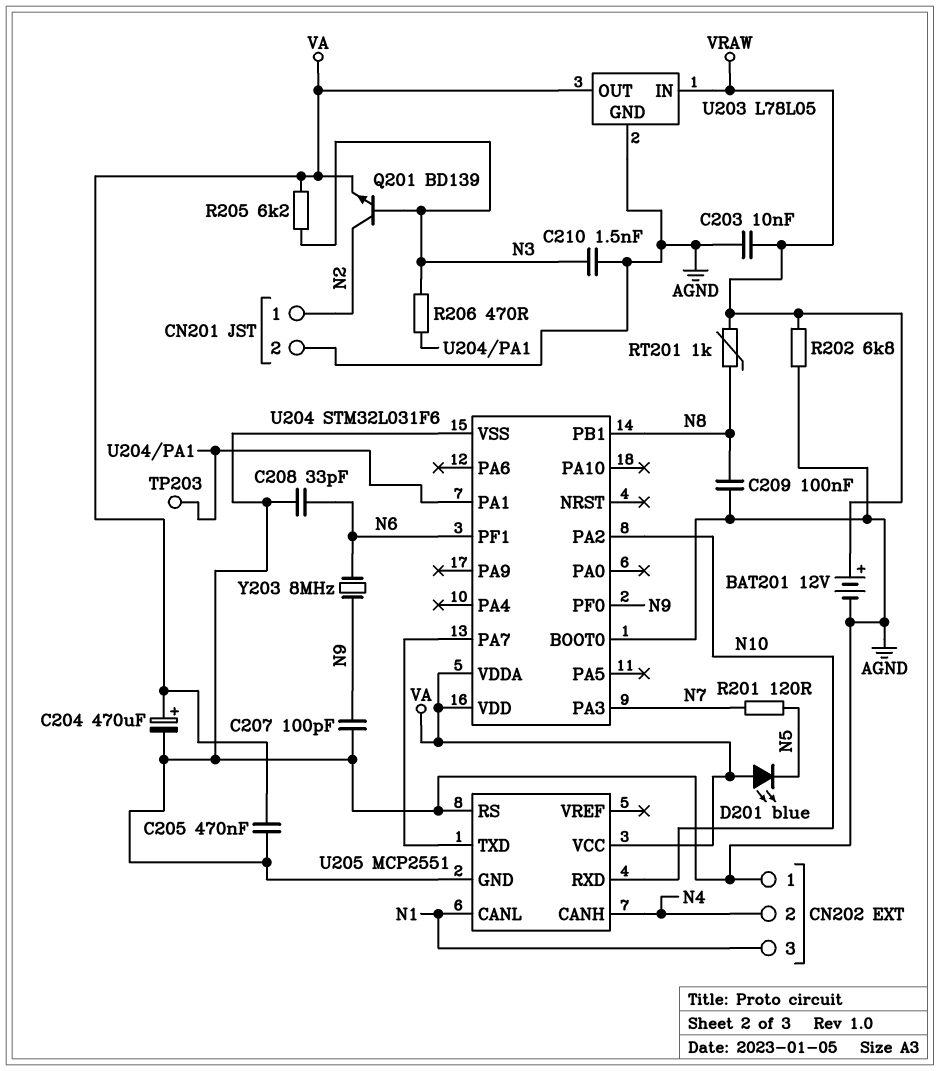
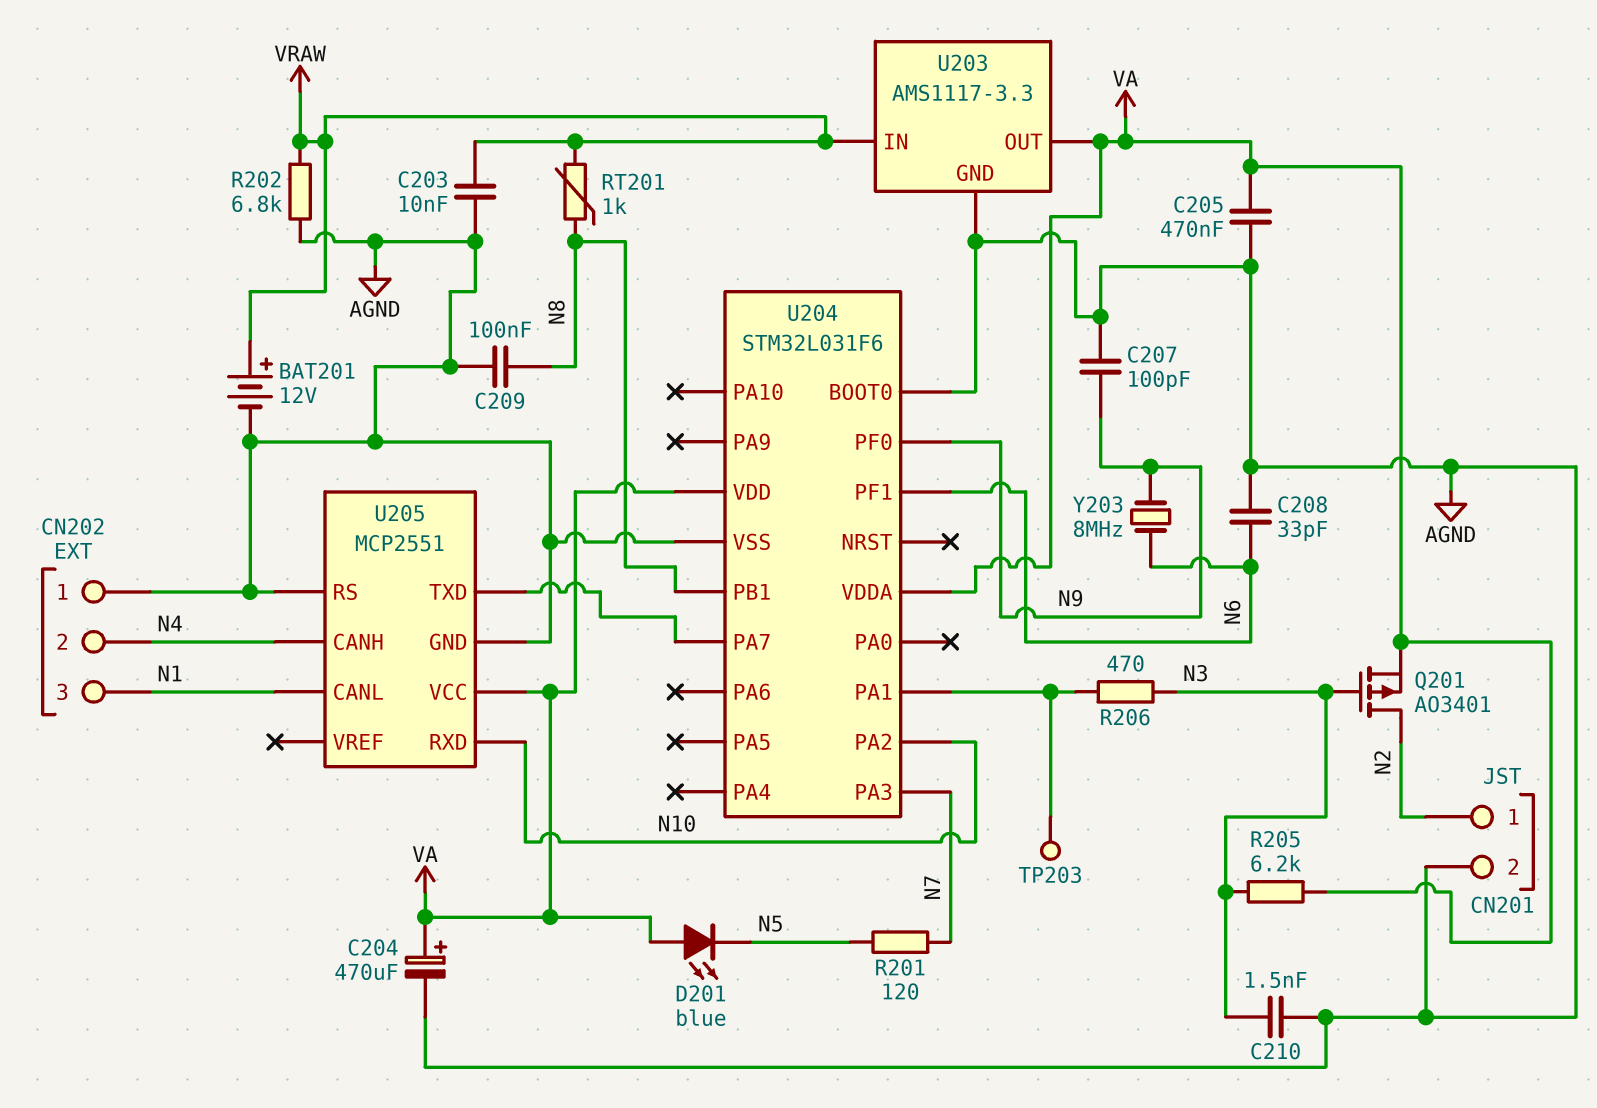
Q201: NPN BD139 (B N3, C N2, E VA) -> PMOS AO3401 (G N3, D N2, S VA)
U203: L78L05 -> AMS1117-3.3

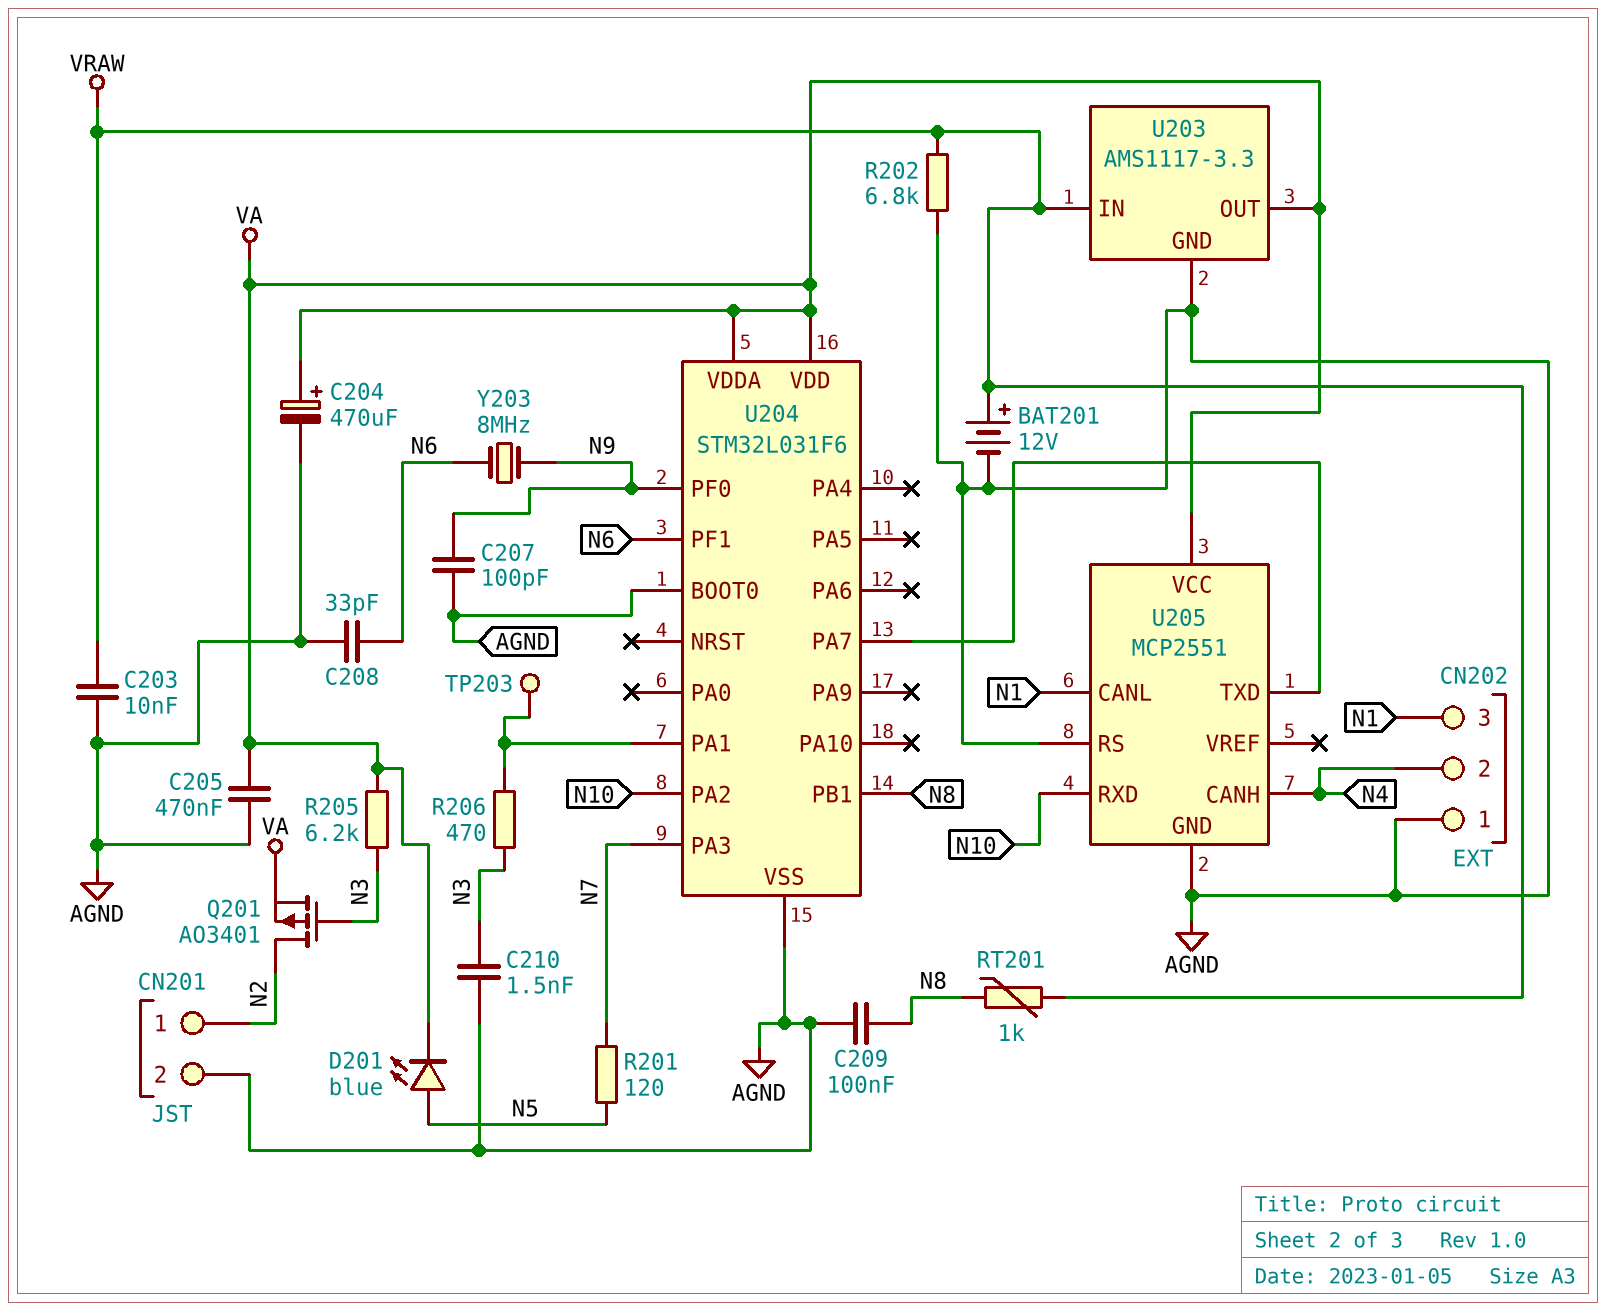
D201: LED blue (A VA, K N5) -> LED blue (A N5, K VA)

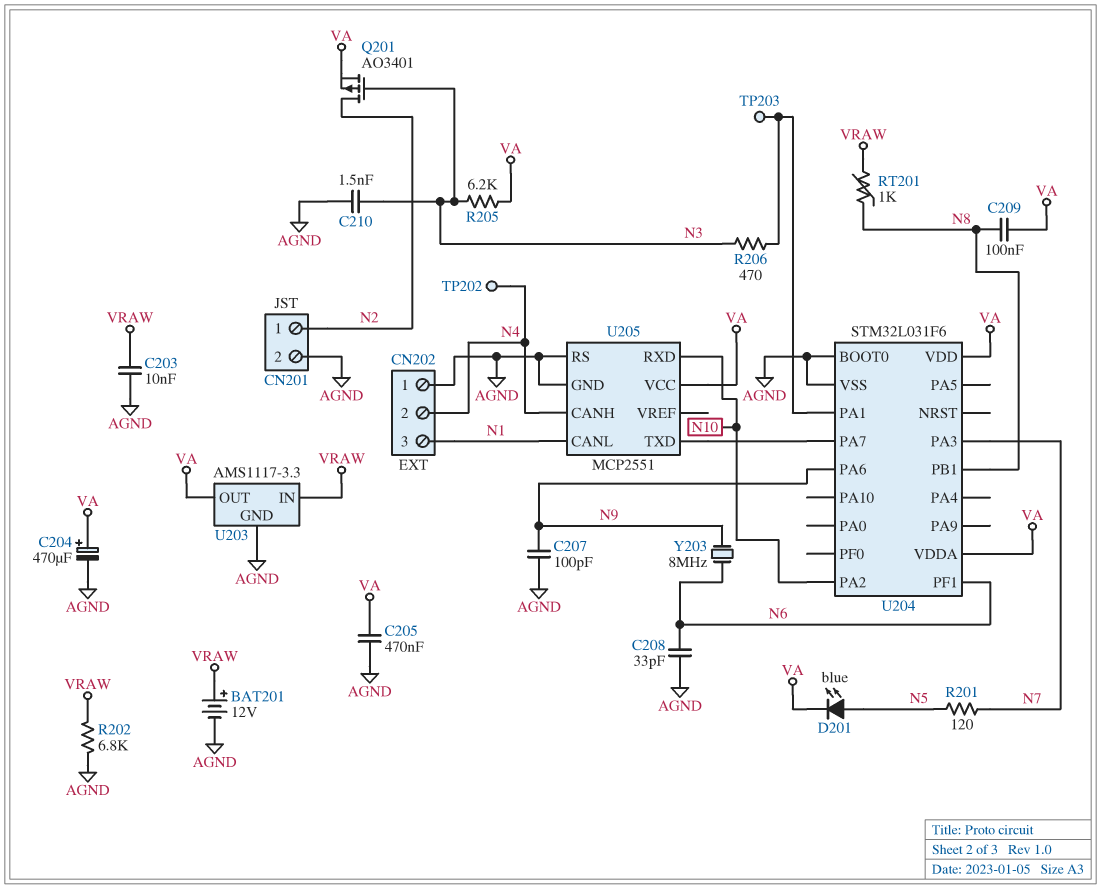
C209: 100nF (AGND, N8) -> 100nF (N8, VA)
TP202: none -> test point (N4)
U204 pin PA6: none -> N9
U204 pin PF0: N9 -> none

